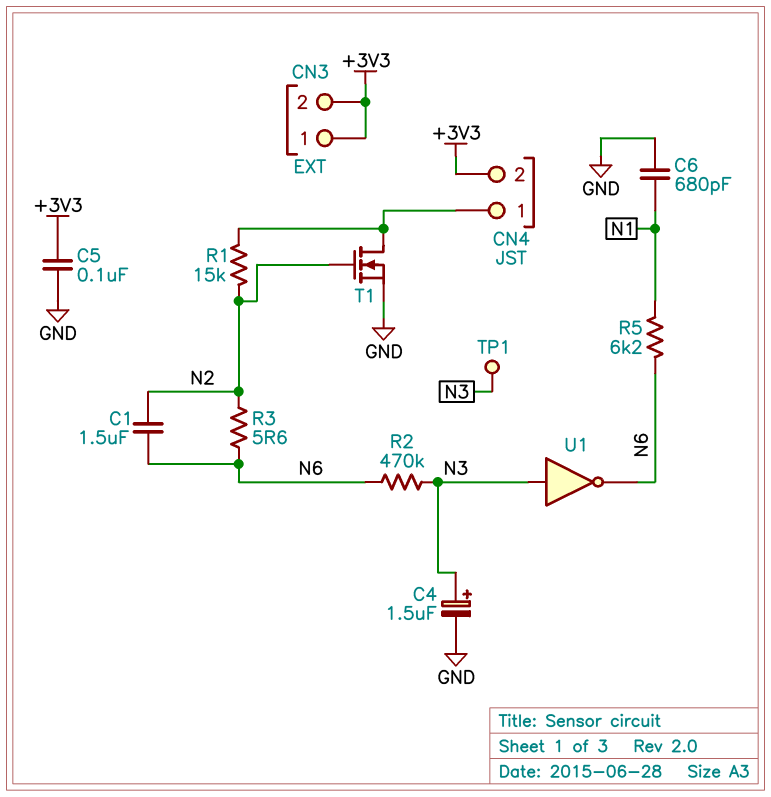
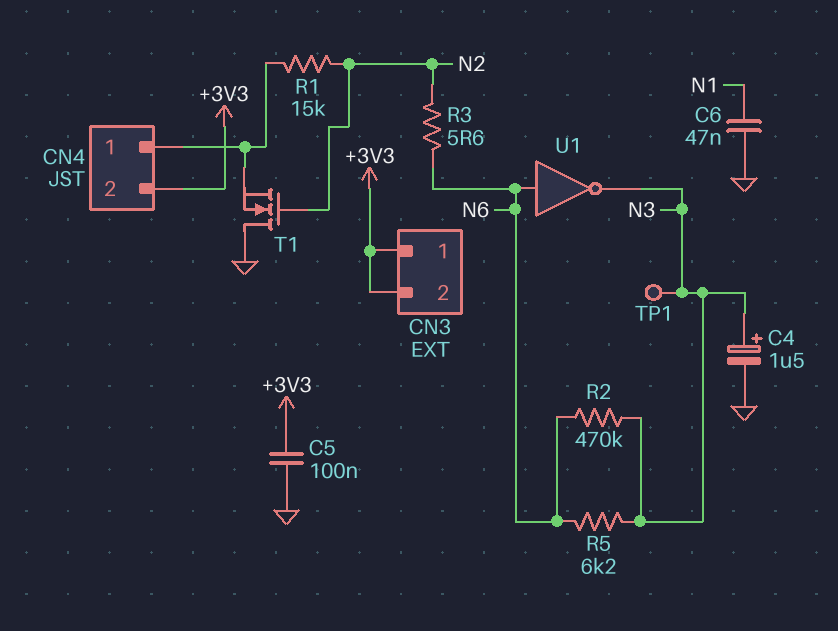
C1: 1.5uF (N2, N6) -> none
C6: 680pF (GND, N1) -> 47nF (GND, N1)
R5: 6.2k (N1, N6) -> 6.2k (N3, N6)
T1: NMOS (G N2, D CN4/1, S GND) -> NMOS (G N2, D GND, S CN4/1)
U1: NOT (in N3, out N6) -> NOT (in N6, out N3)

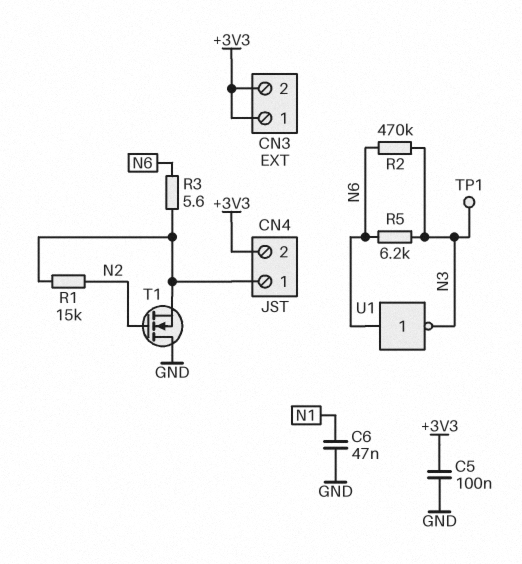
C4: 1.5uF (plus N3, minus GND) -> none
R3: 5.6 (N2, N6) -> 5.6 (CN4/1, N6)

